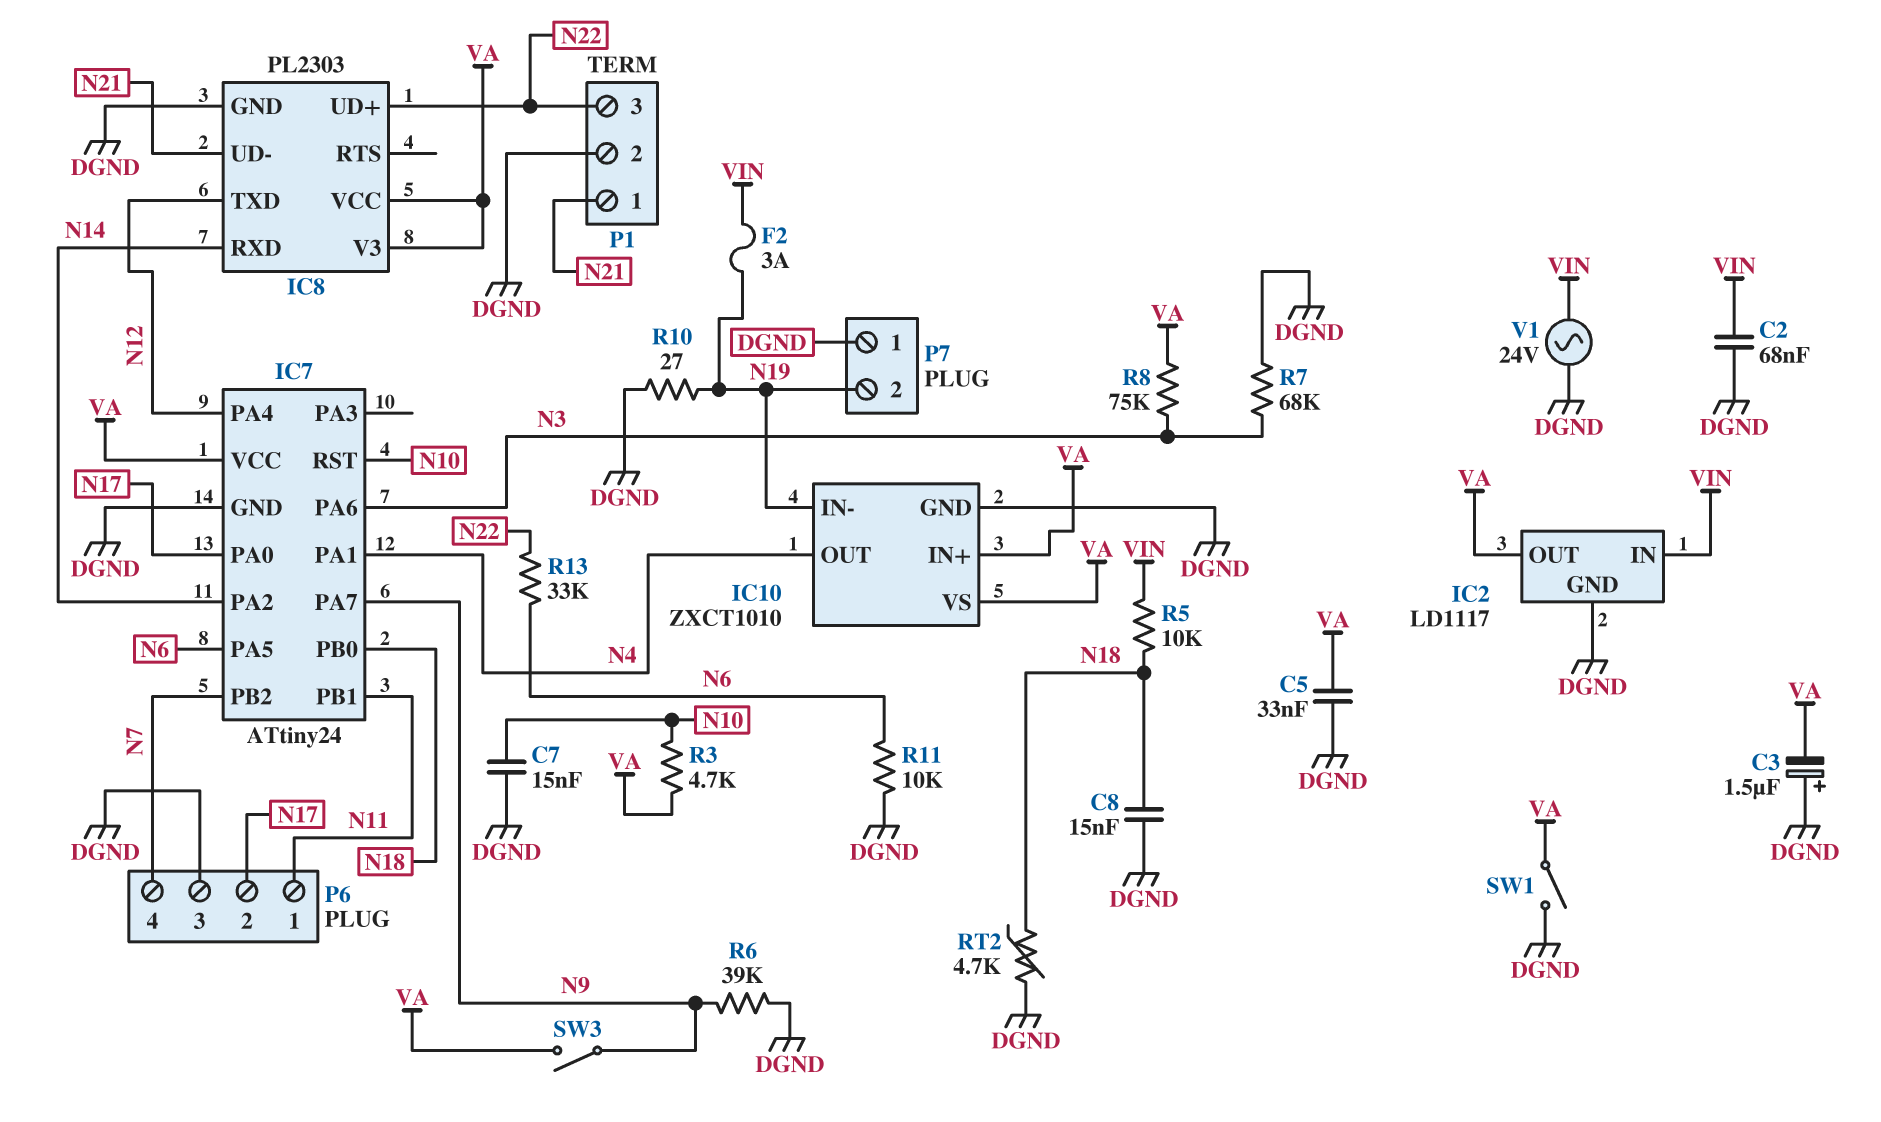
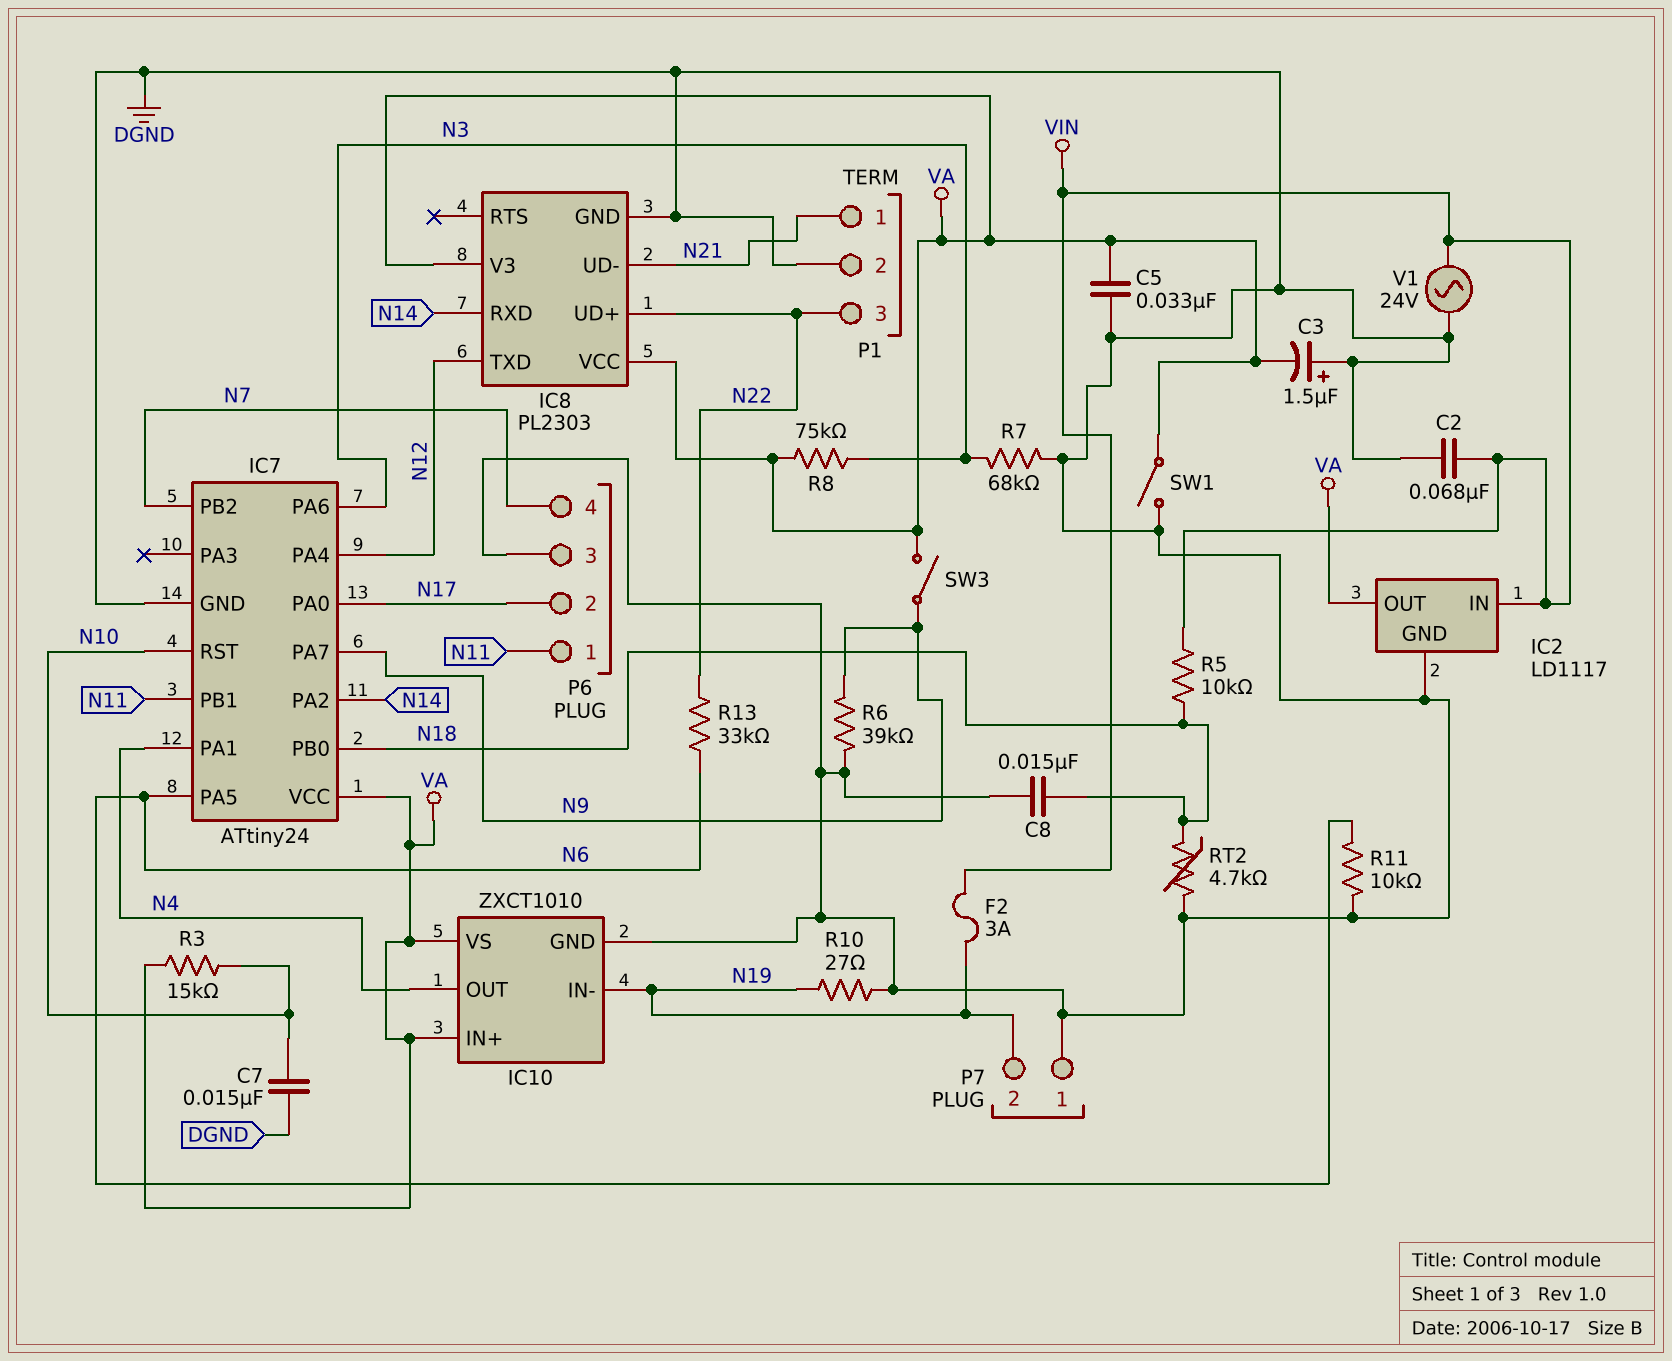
R3: 4.7k (N10, VA) -> 15k (N10, VA)

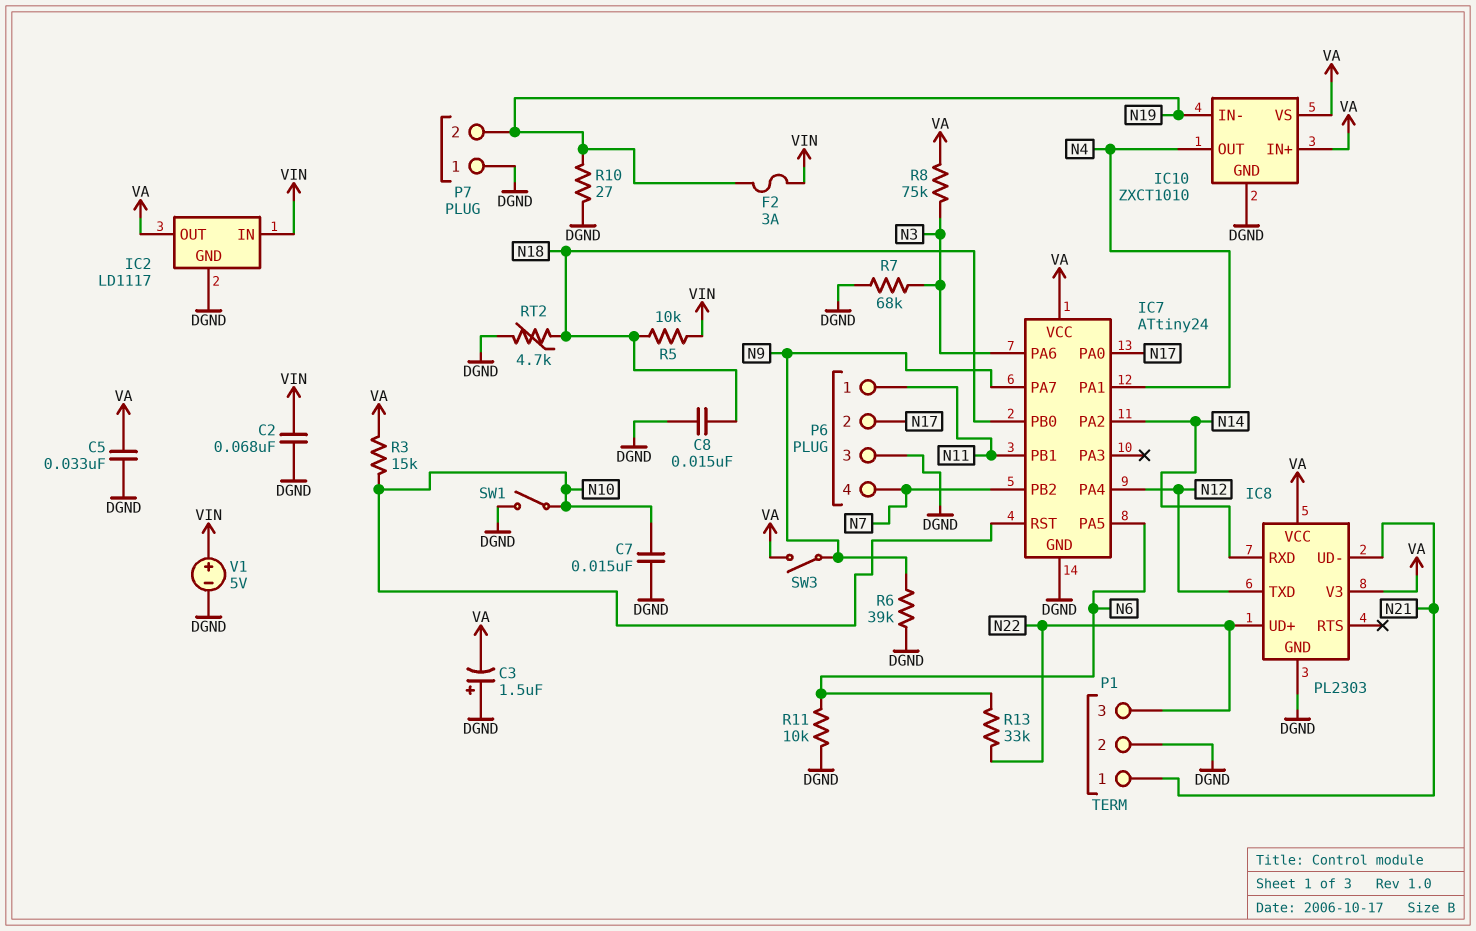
SW1: switch (DGND, VA) -> switch (DGND, N10)
V1: AC 24V (DGND, VIN) -> 5V (plus VIN, minus DGND)

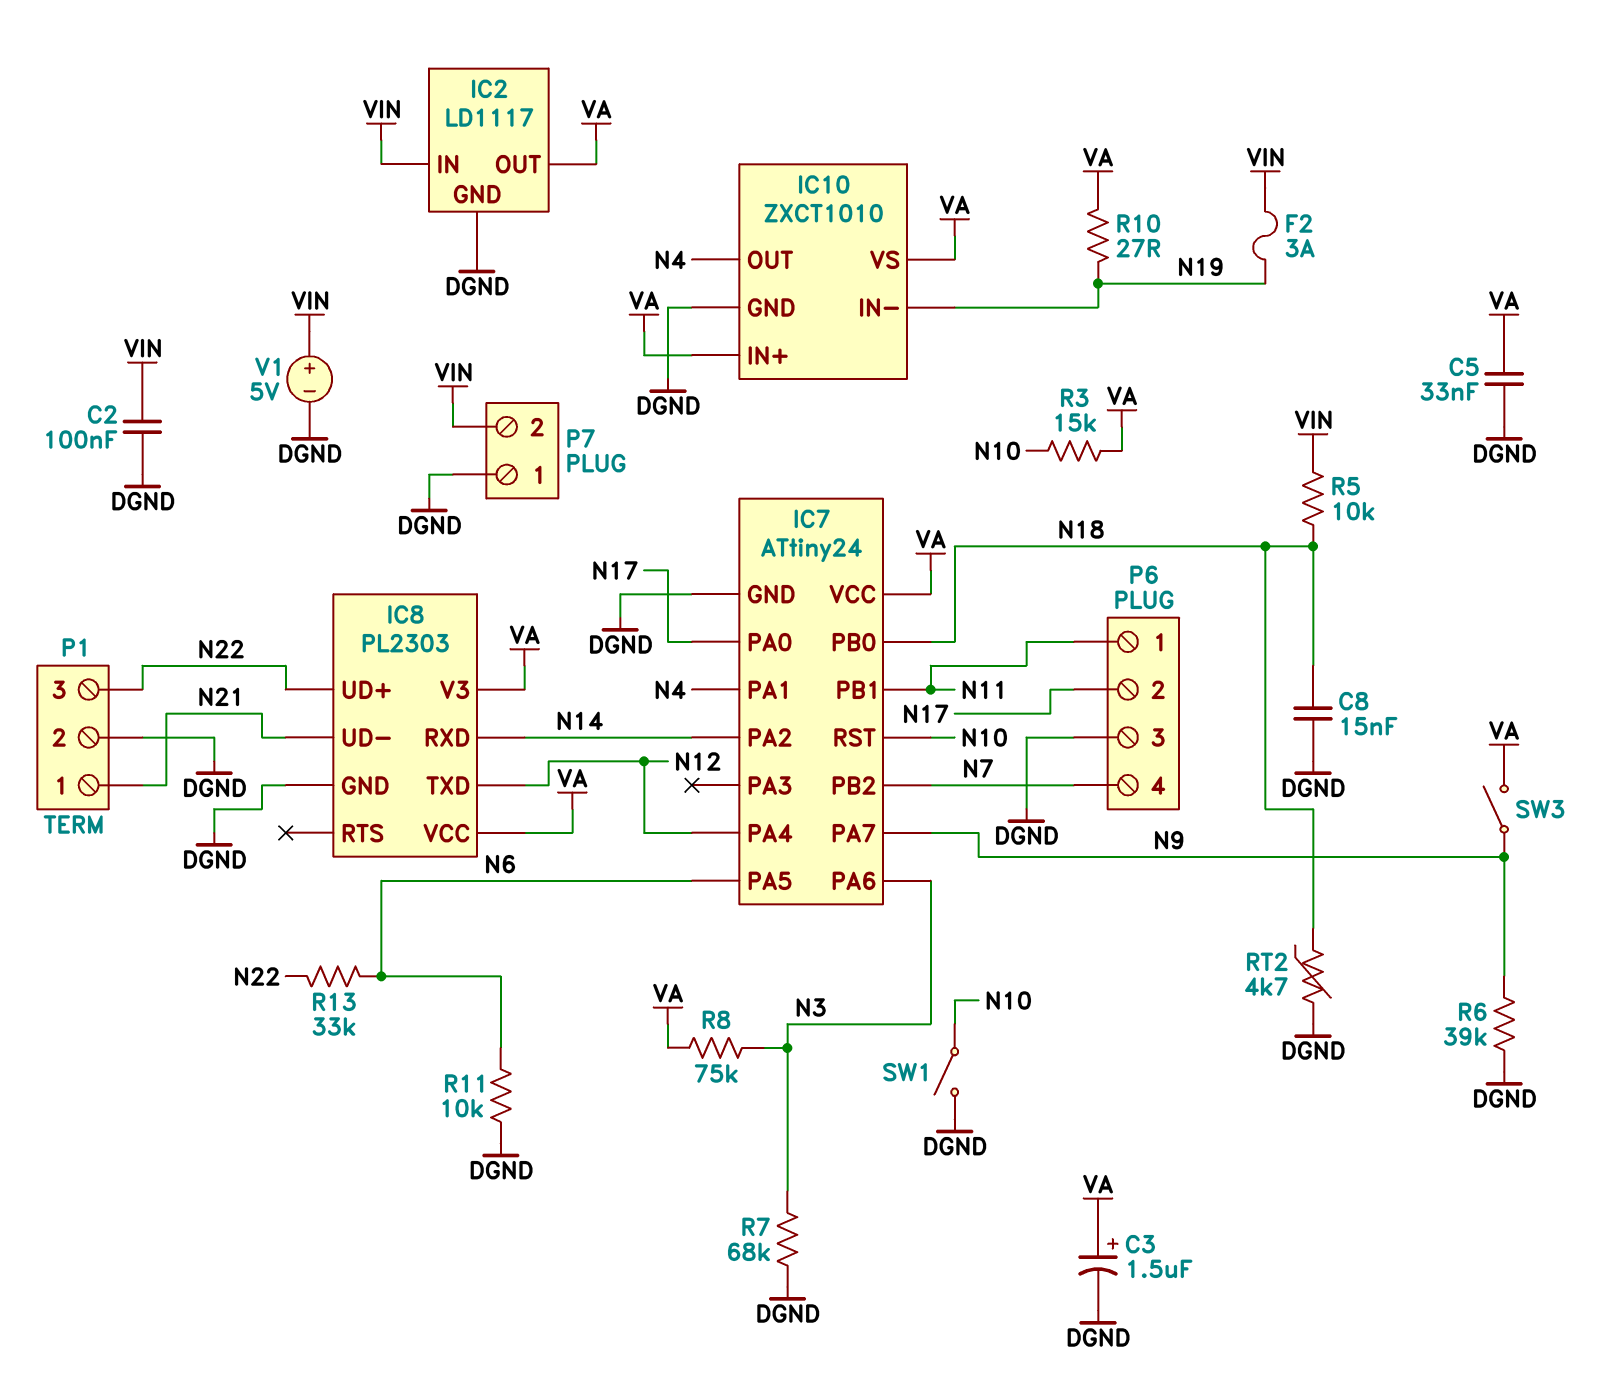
C2: 68nF (DGND, VIN) -> 100nF (DGND, VIN)
C3: 1.5uF (plus DGND, minus VA) -> 1.5uF (plus VA, minus DGND)
C7: 15nF (DGND, N10) -> none
P7 pin 2: N19 -> VIN
R10: 27 (DGND, N19) -> 27 (N19, VA)

